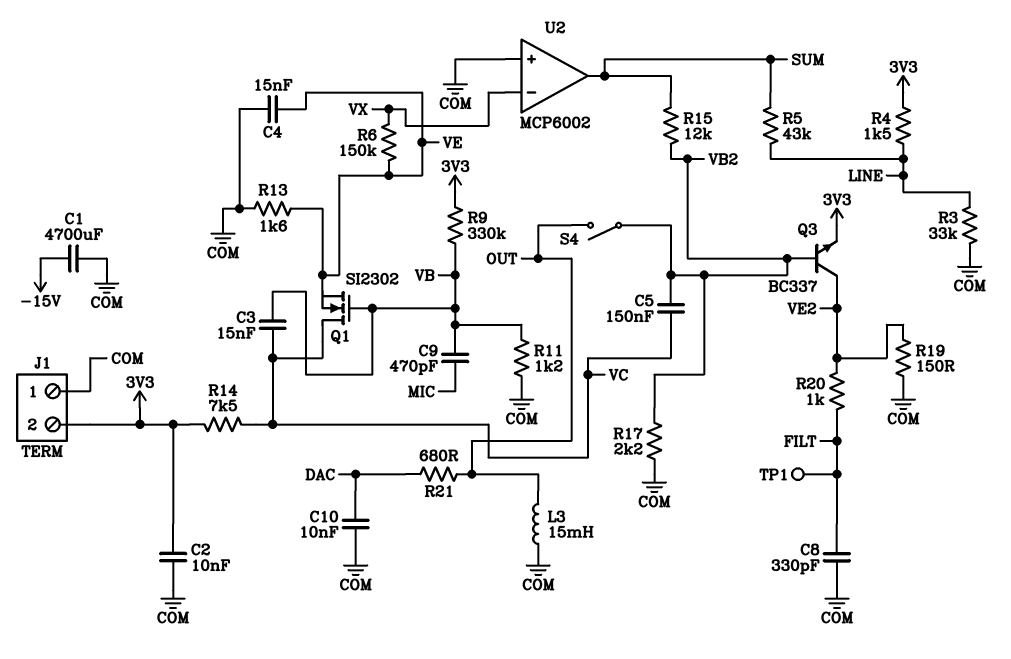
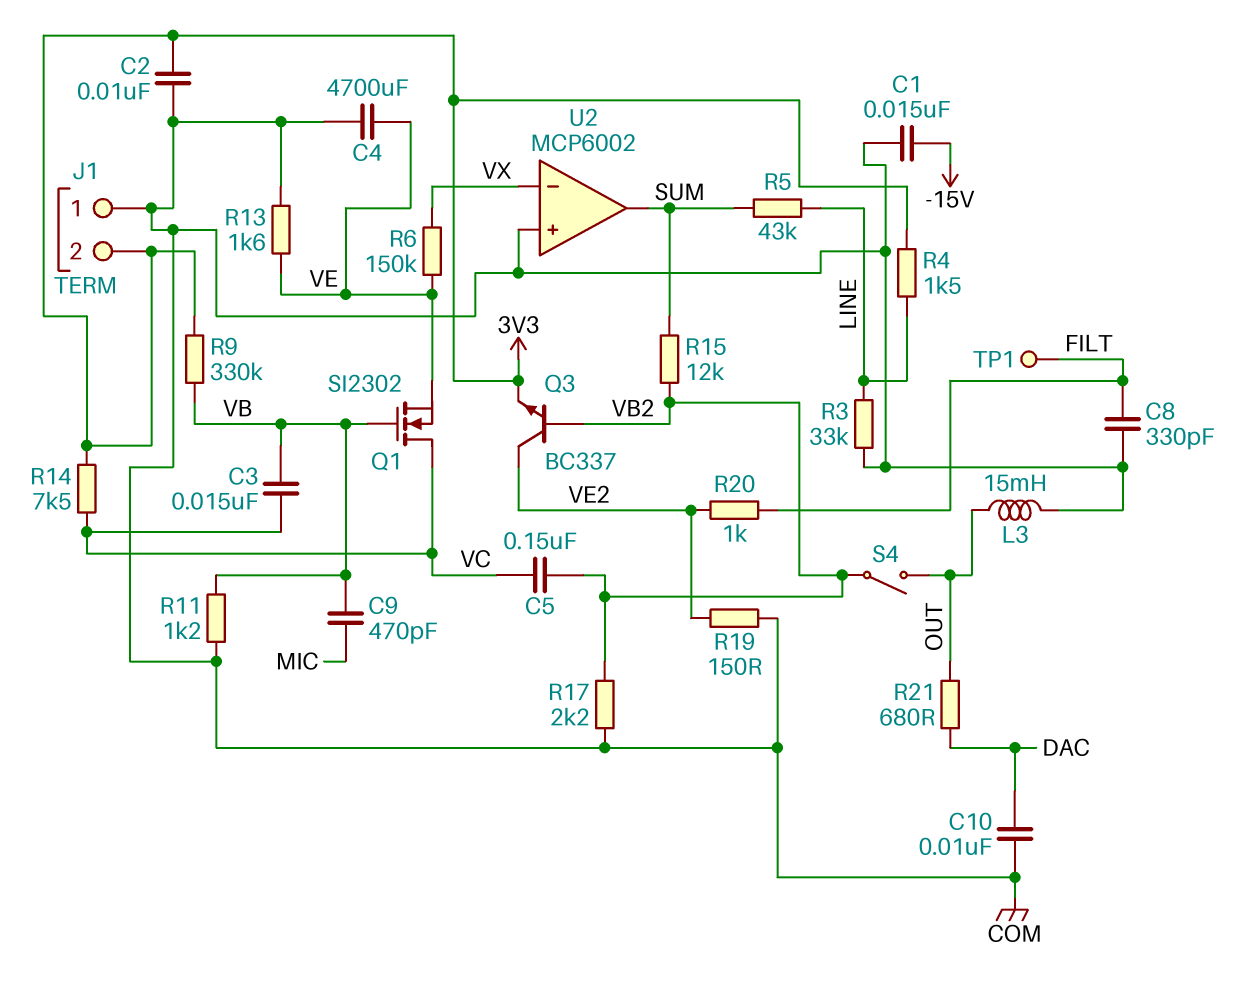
C1: 4700uF (-15V, COM) -> 15nF (-15V, COM)
C4: 15nF (COM, VE) -> 4700uF (COM, VE)

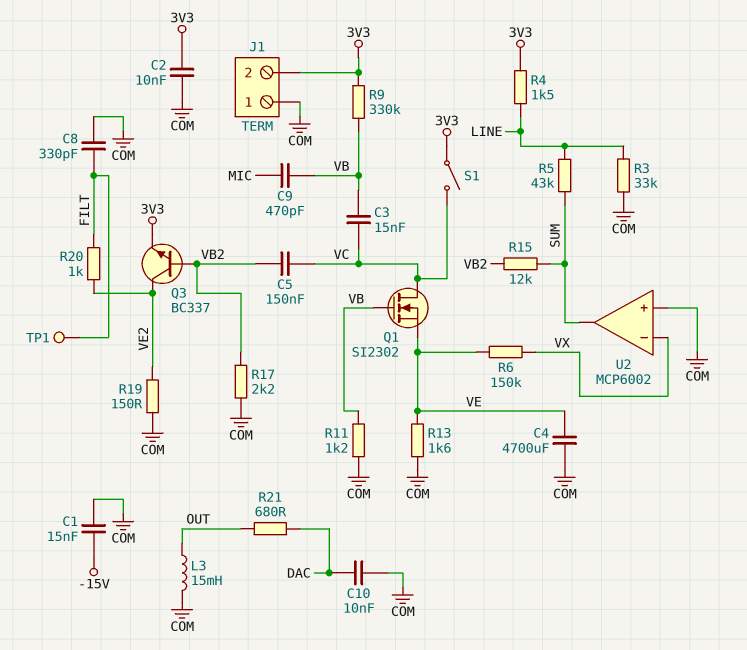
R14: 7.5k (3V3, VC) -> none
S1: none -> switch (3V3, VC)
S4: switch (OUT, VB2) -> none

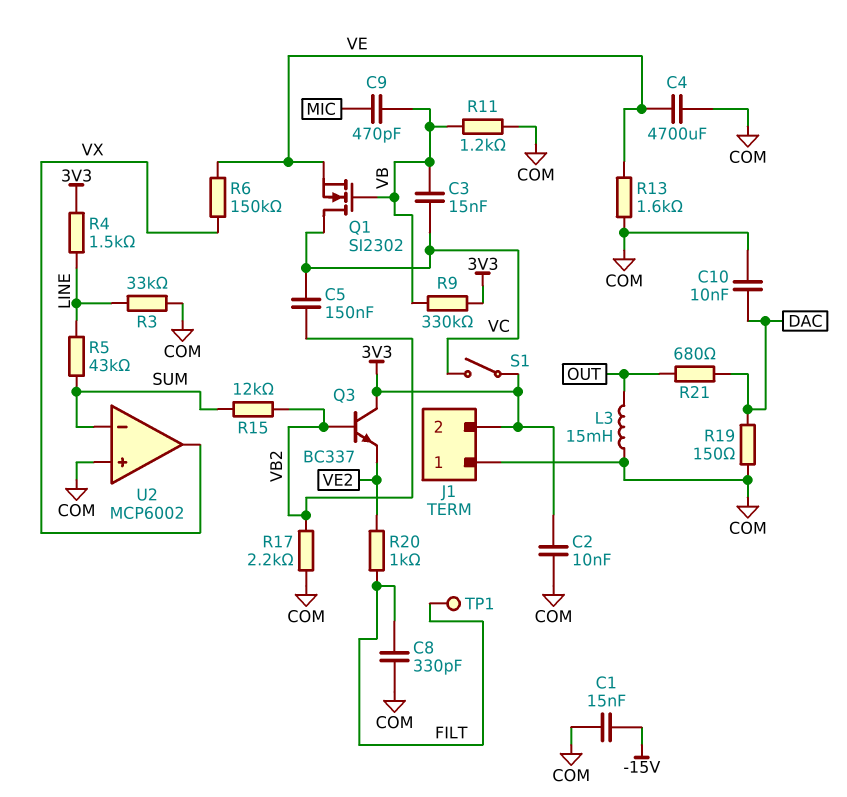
Q3: NPN BC337 (B VB2, C VE2, E 3V3) -> NPN BC337 (B VB2, C 3V3, E VE2)
R19: 150 (COM, VE2) -> 150 (COM, DAC)
U2 pin in-: VX -> SUM
U2 pin out: SUM -> VX

